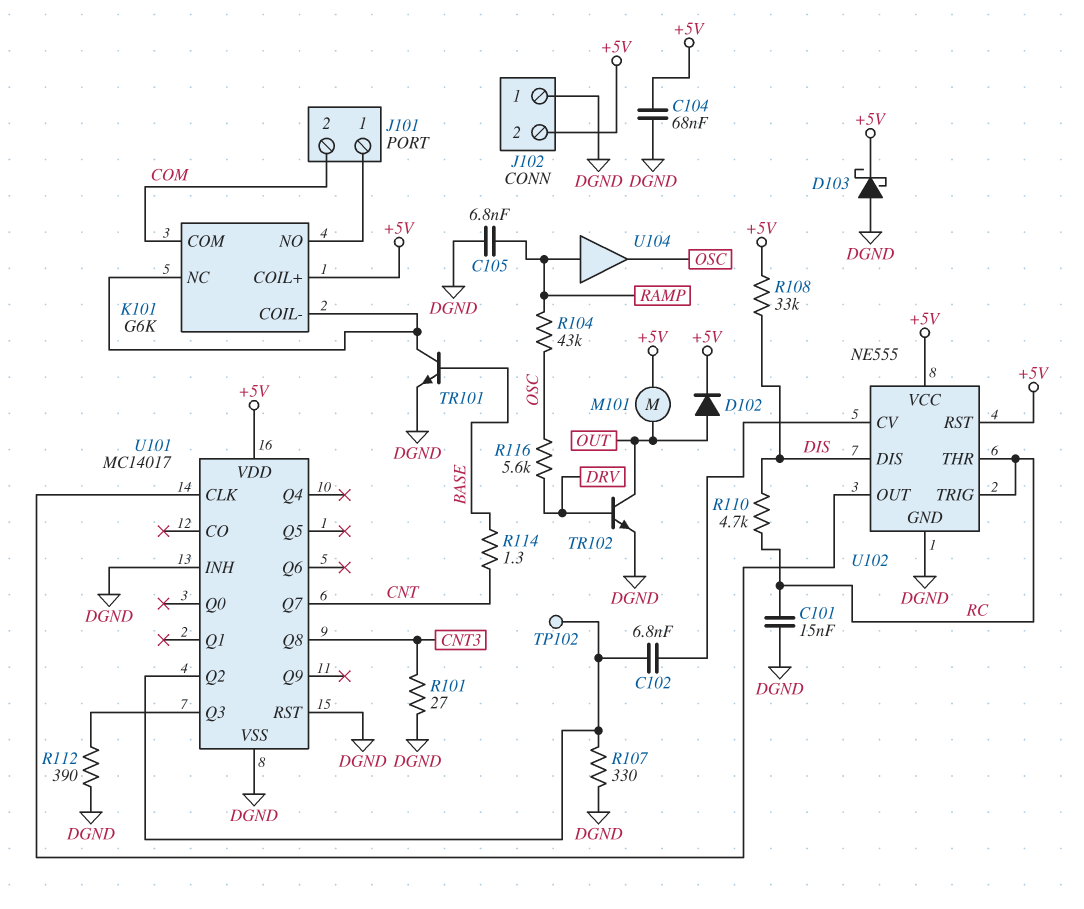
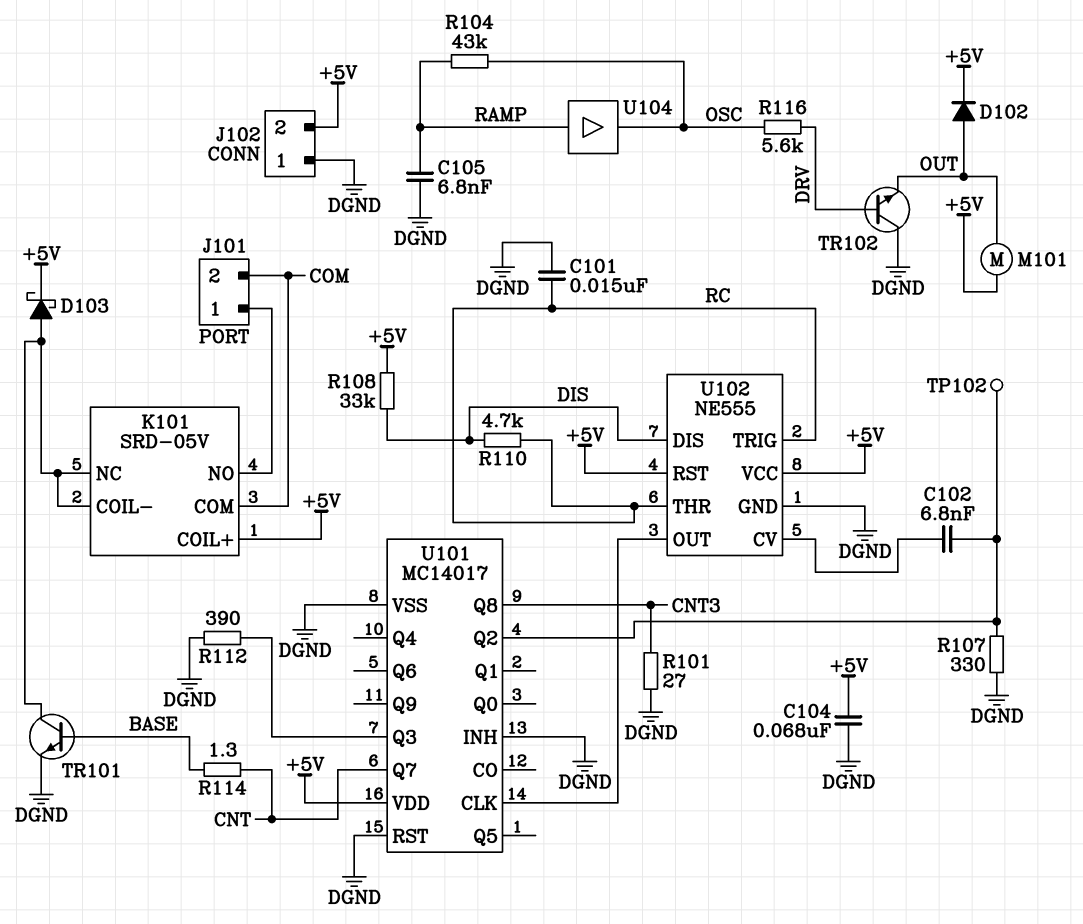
D103: schottky (A DGND, K +5V) -> schottky (A K101/COIL-, K +5V)
K101: G6K -> SRD-05V
TR102: NPN (B DRV, C OUT, E DGND) -> NPN (B DRV, C DGND, E OUT)

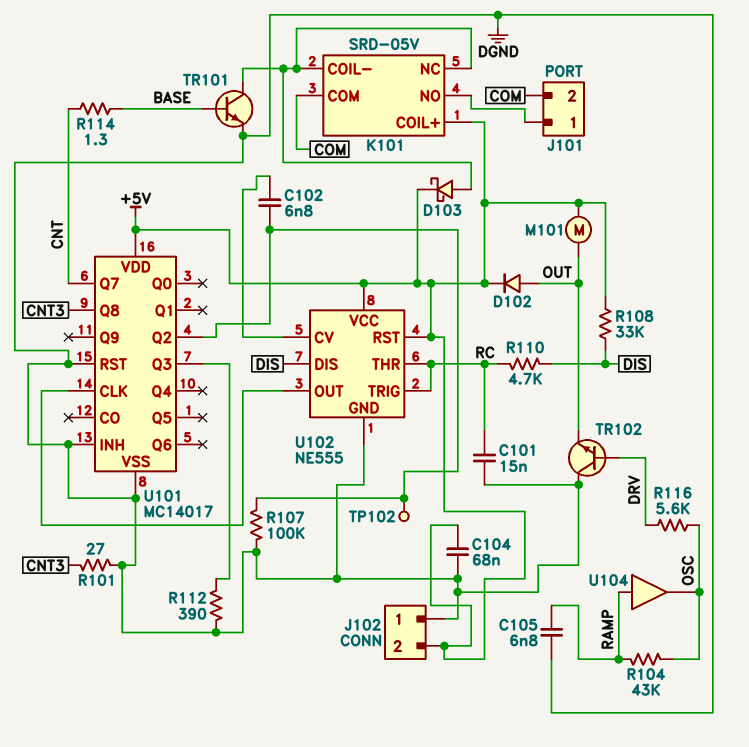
R107: 330 (DGND, U101/Q2) -> 100k (DGND, U101/Q2)

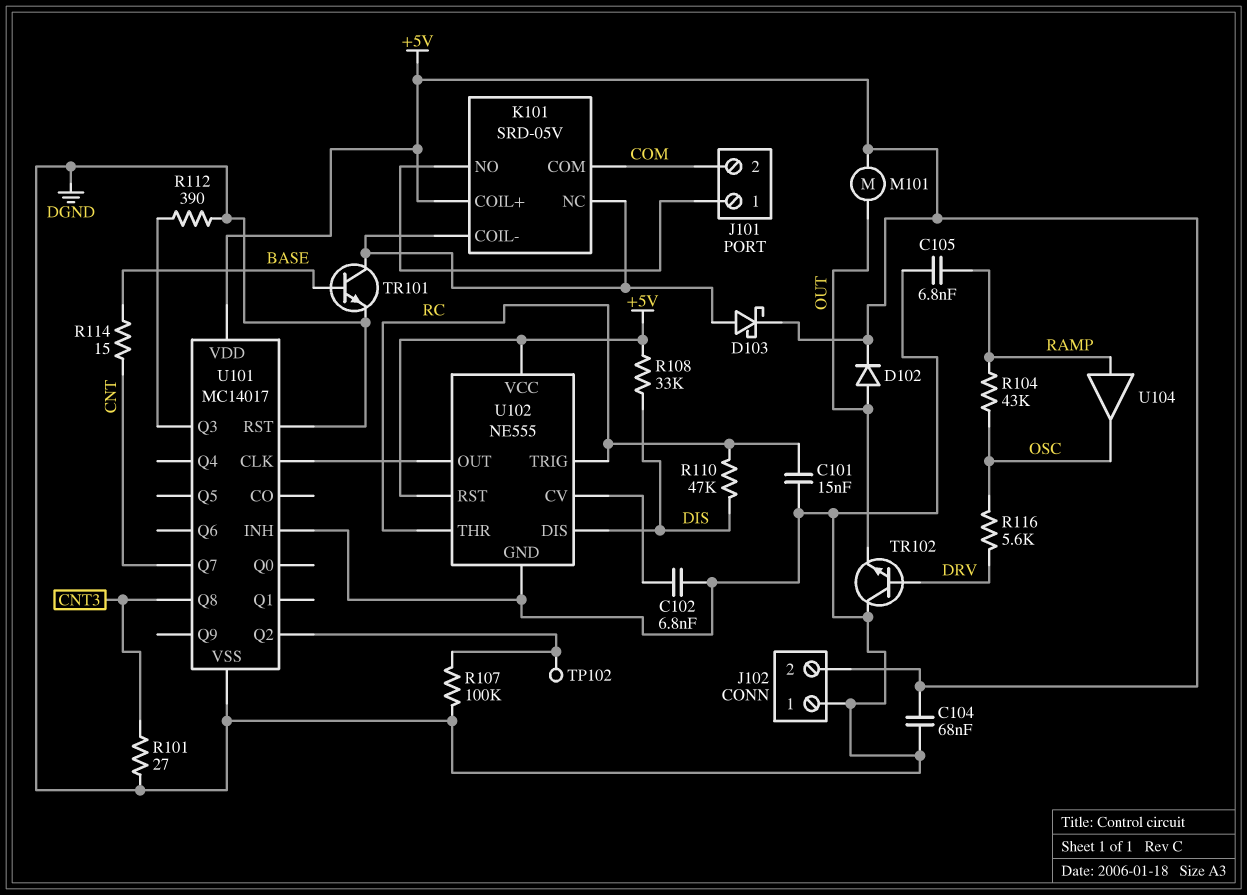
C102: 6.8nF (U101/Q2, U102/CV) -> 6.8nF (DGND, U102/CV)
R110: 4.7k (DIS, RC) -> 47k (DIS, RC)
R114: 1.3 (BASE, CNT) -> 15 (BASE, CNT)

